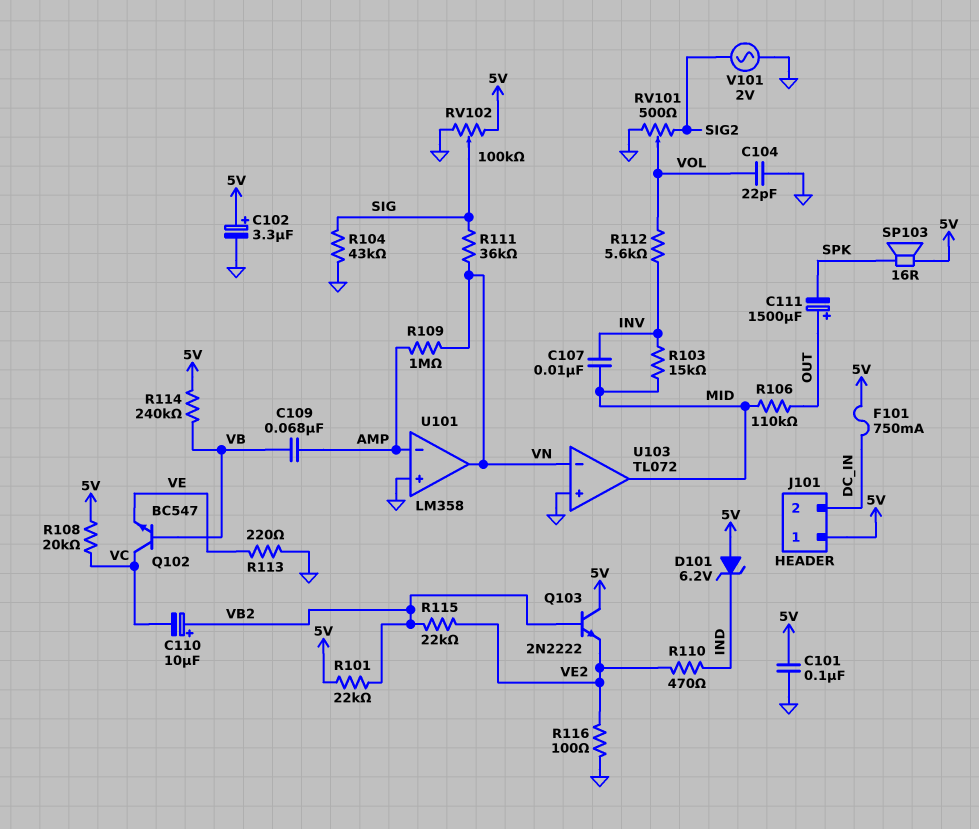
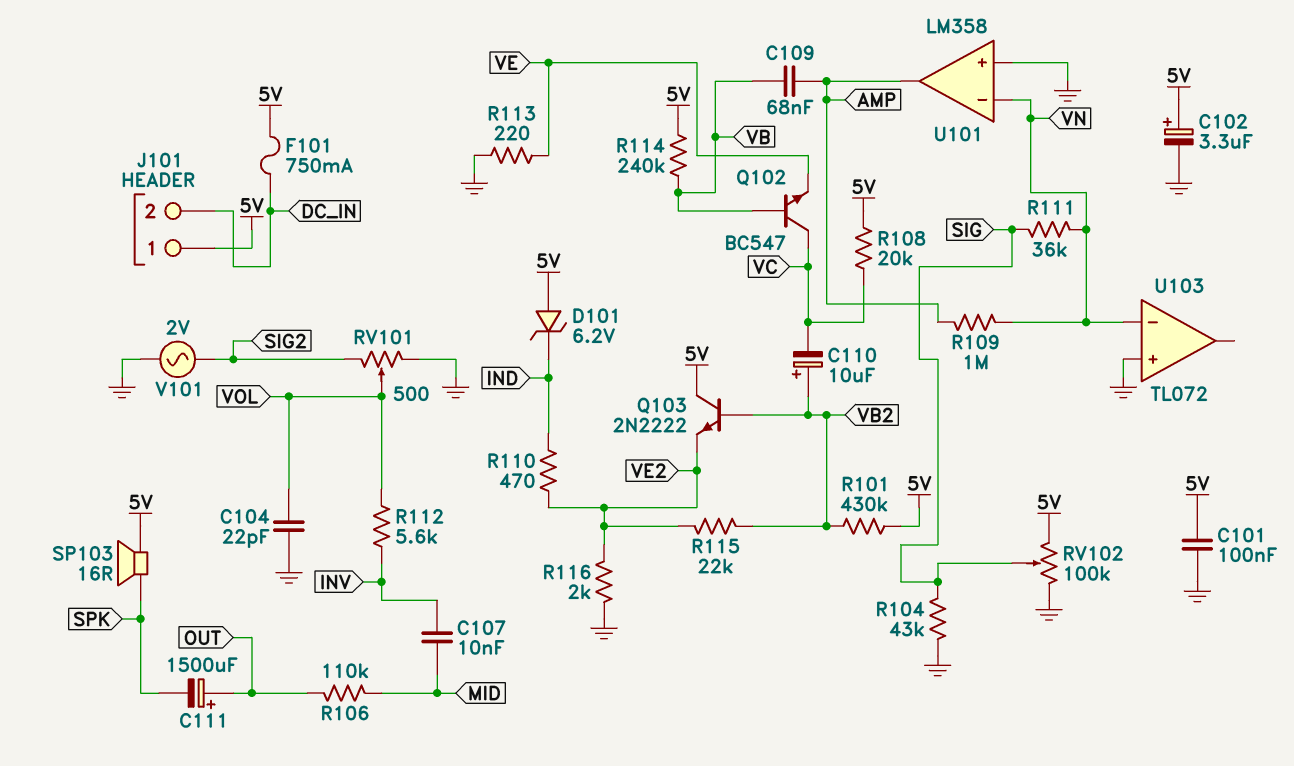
R101: 22k (5V, VB2) -> 430k (5V, VB2)
R103: 15k (INV, MID) -> none
R116: 100 (GND, VE2) -> 2k (GND, VE2)
U101 pin in-: AMP -> VN
U101 pin out: VN -> AMP
U103 pin out: MID -> none

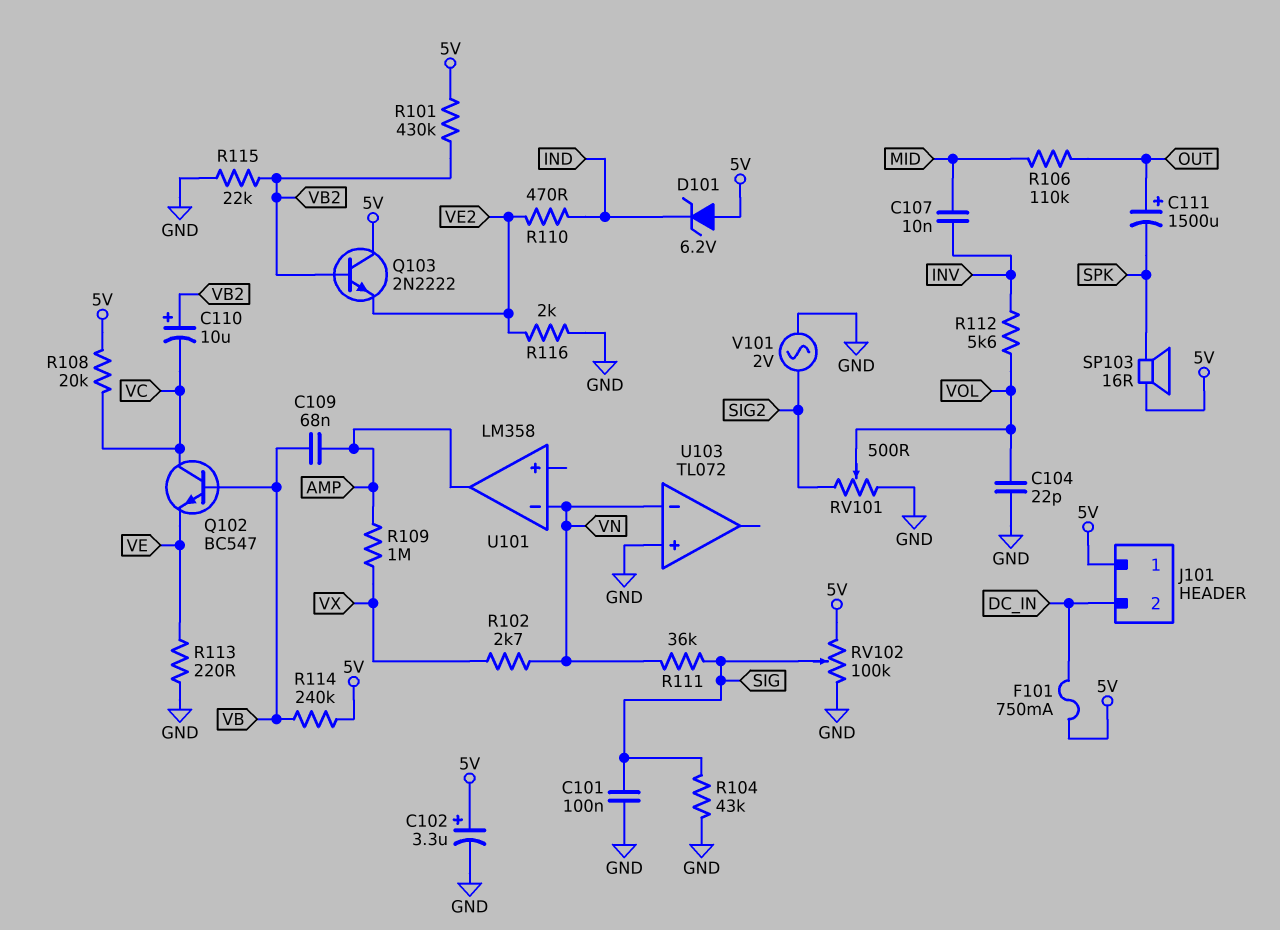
C101: 100nF (5V, GND) -> 100nF (GND, SIG)
R102: none -> 2.7k (VN, VX)
R109: 1M (AMP, VN) -> 1M (AMP, VX)
R115: 22k (VB2, VE2) -> 22k (GND, VB2)
U101 pin in+: GND -> none

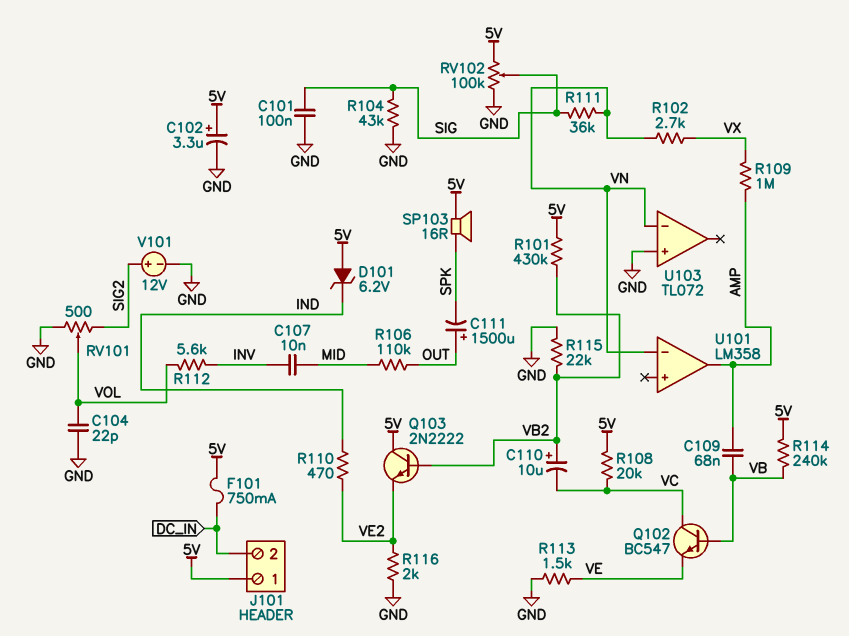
R113: 220 (GND, VE) -> 1.5k (GND, VE)
V101: AC 2V (GND, SIG2) -> 12V (plus SIG2, minus GND)

